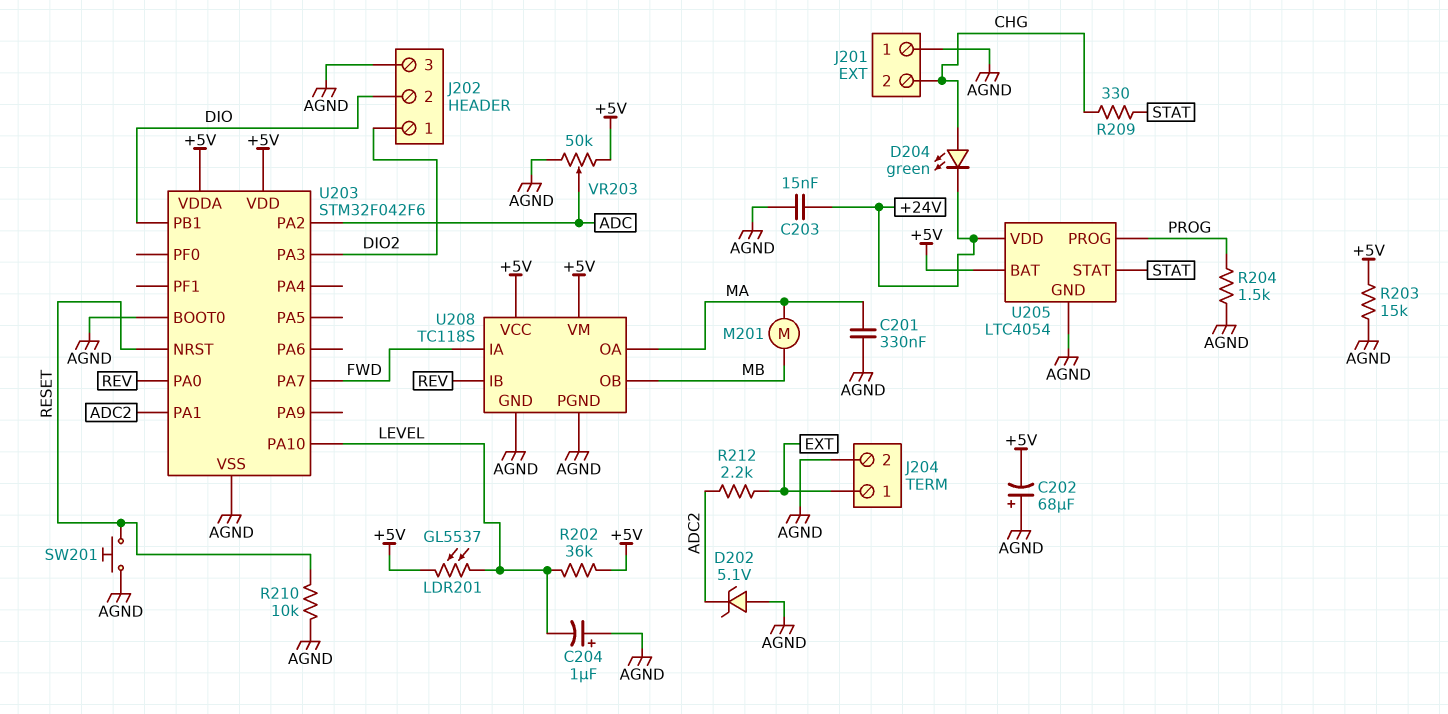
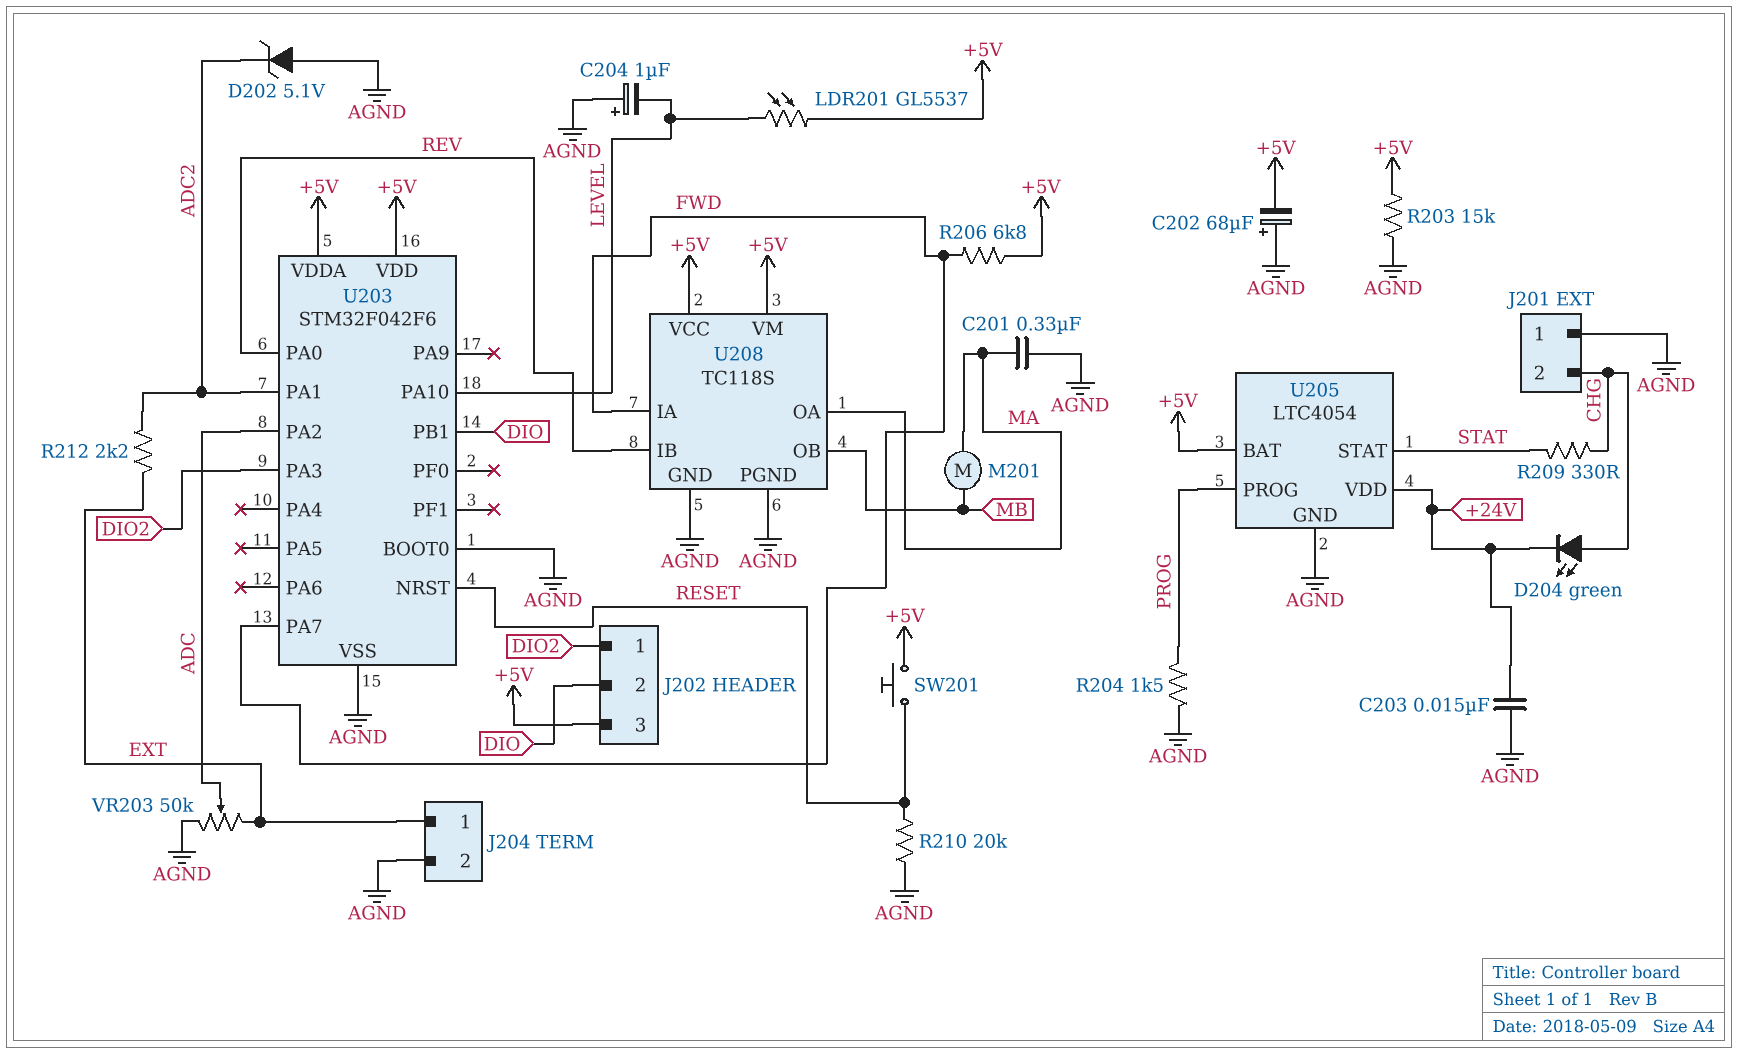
J202 pin 3: AGND -> +5V
R202: 36k (+5V, LEVEL) -> none
R206: none -> 6.8k (+5V, FWD)
R210: 10k (AGND, RESET) -> 20k (AGND, RESET)
SW201: button (AGND, RESET) -> button (+5V, RESET)
VR203: 50k (+5V, AGND, wiper ADC) -> 50k (AGND, EXT, wiper ADC)

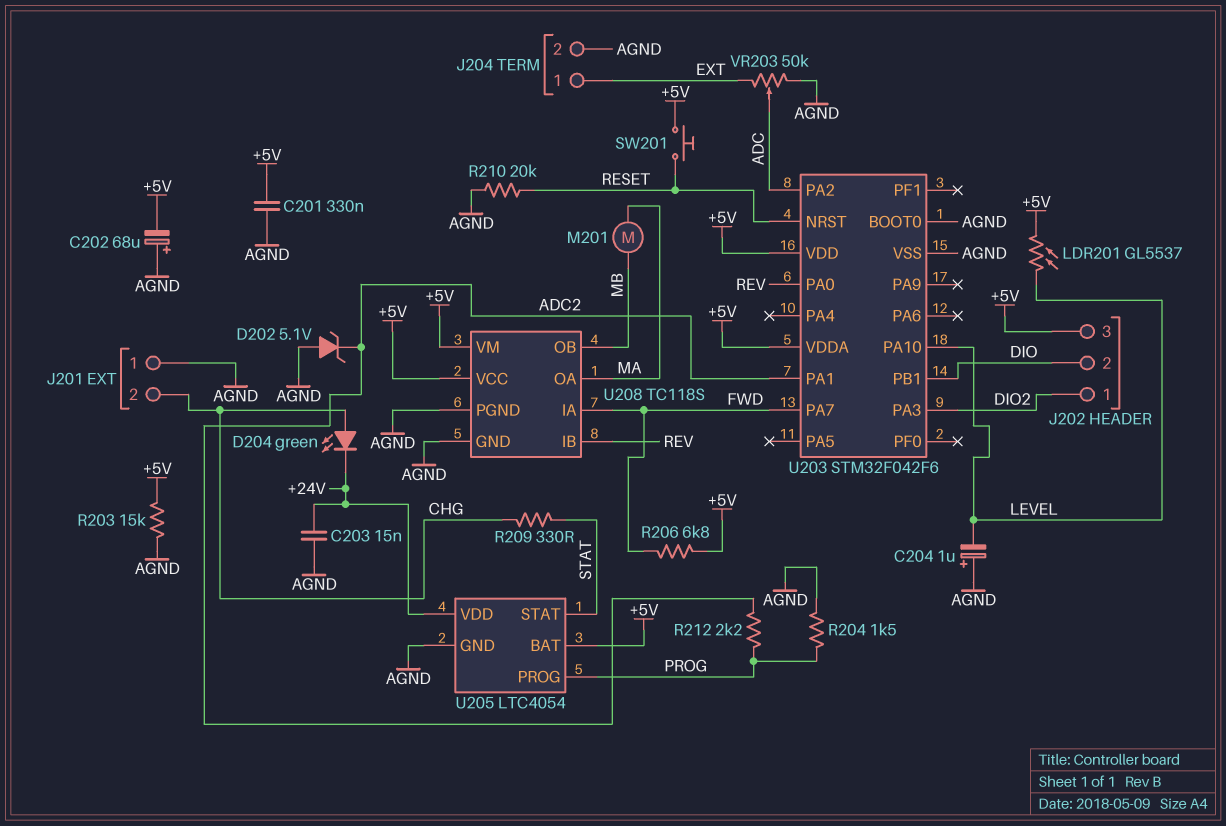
C201: 330nF (AGND, MA) -> 330nF (+5V, AGND)
R212: 2.2k (ADC2, EXT) -> 2.2k (ADC2, PROG)

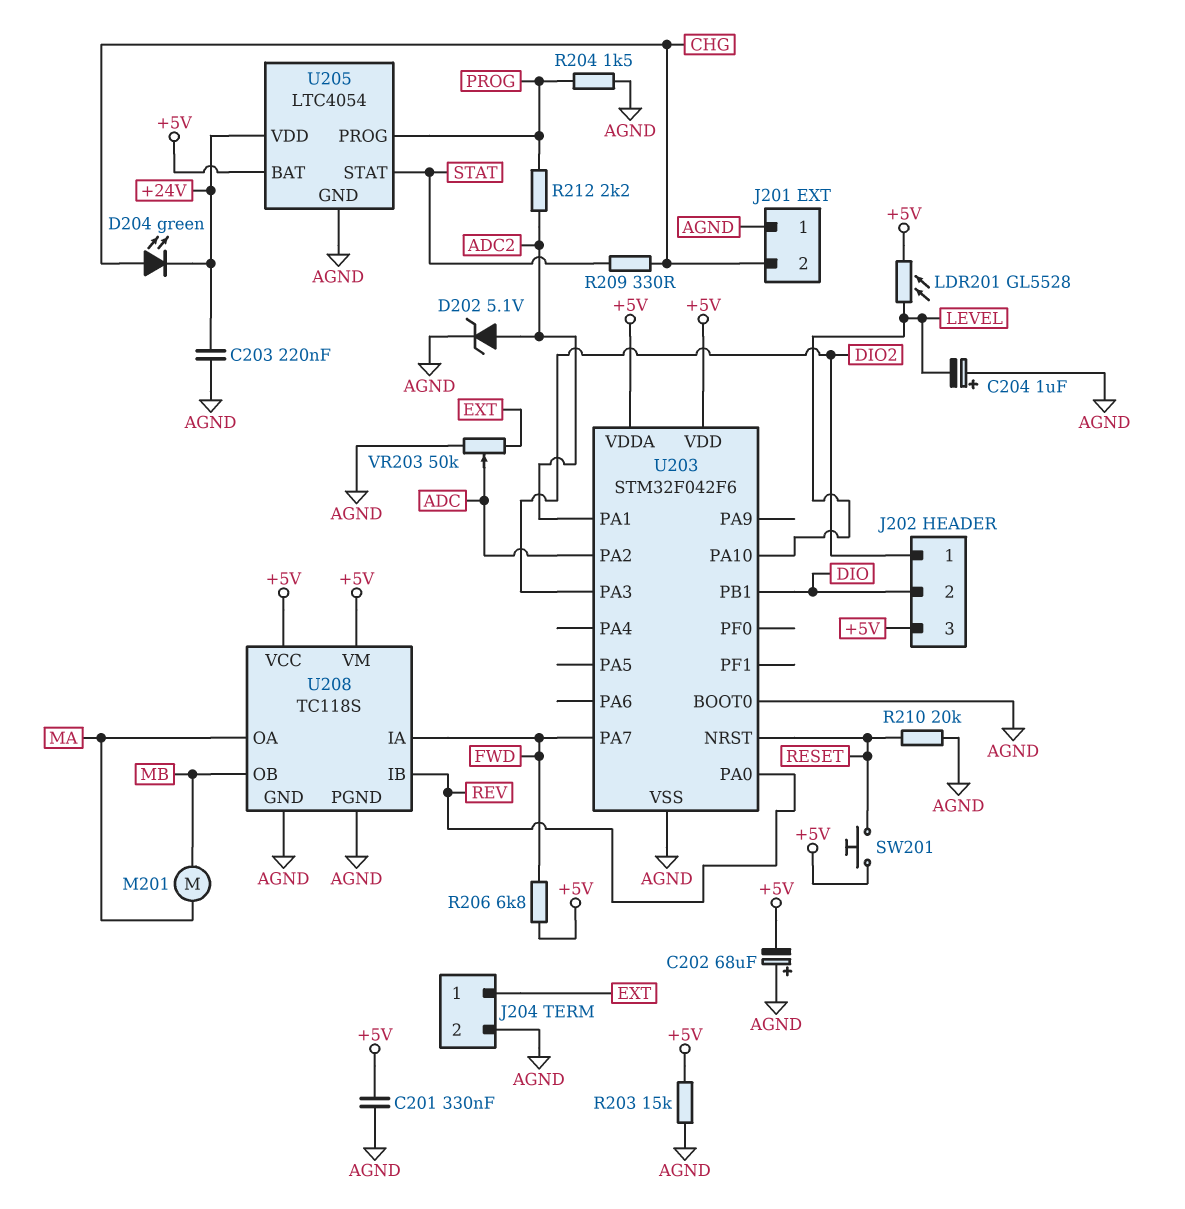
C203: 15nF (+24V, AGND) -> 220nF (+24V, AGND)
D202: zener 5.1V (A AGND, K ADC2) -> zener 5.1V (A ADC2, K AGND)
LDR201: GL5537 (+5V, LEVEL) -> GL5528 (+5V, LEVEL)

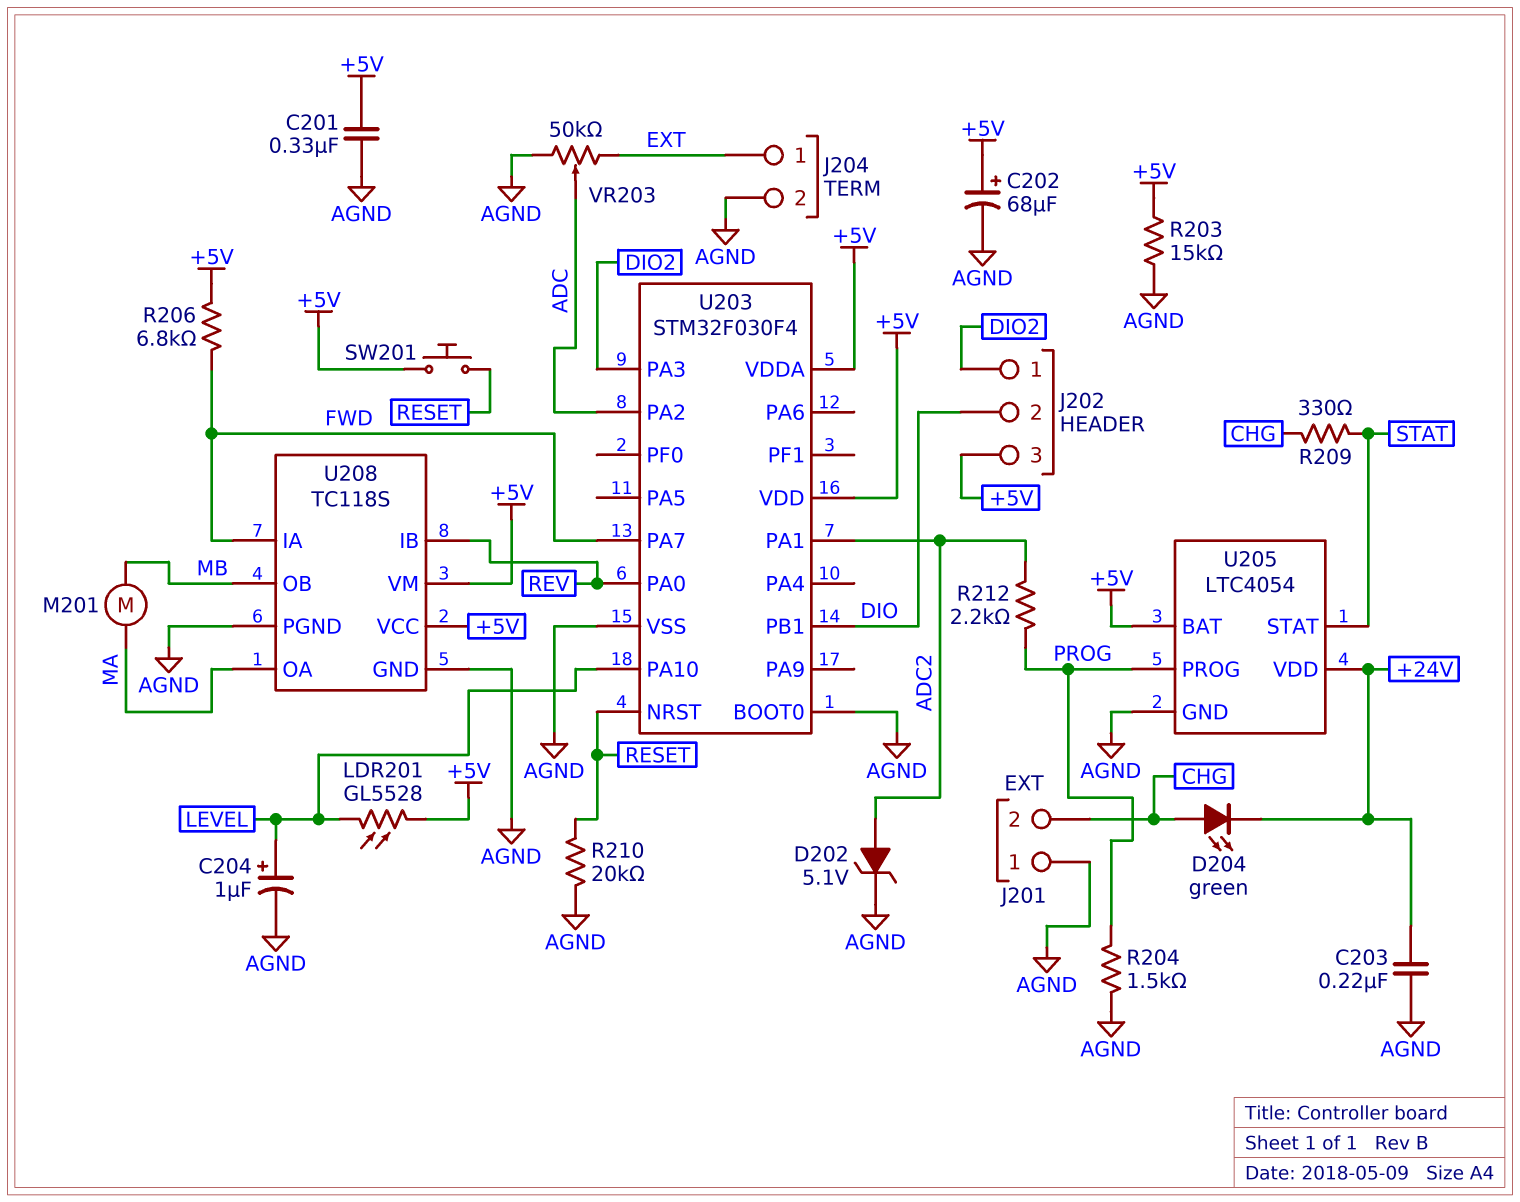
C202: 68uF (plus AGND, minus +5V) -> 68uF (plus +5V, minus AGND)
C204: 1uF (plus AGND, minus LEVEL) -> 1uF (plus LEVEL, minus AGND)
U203: STM32F042F6 -> STM32F030F4

